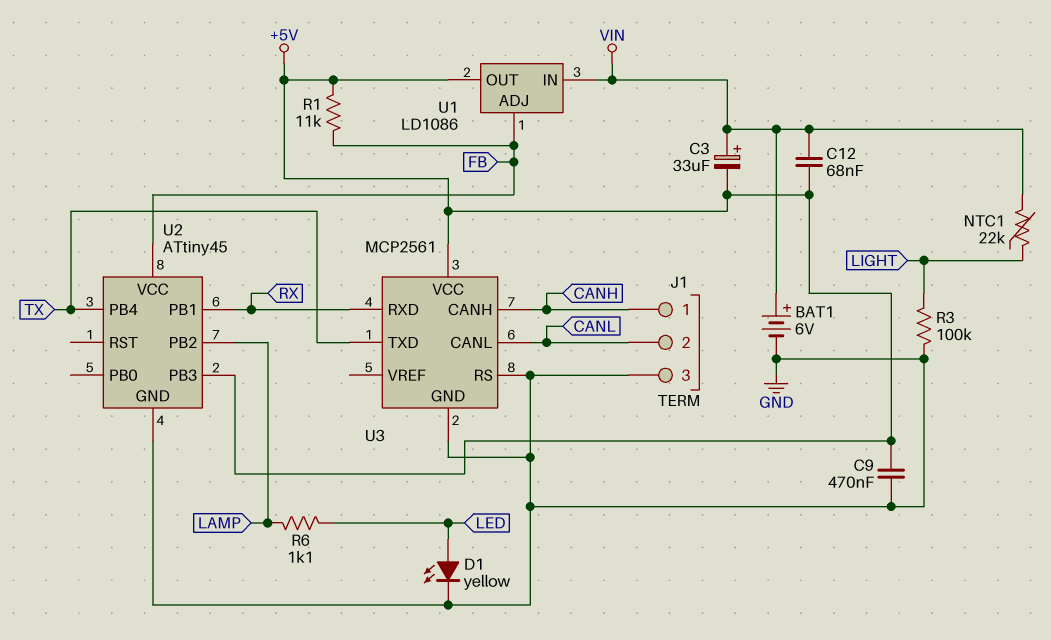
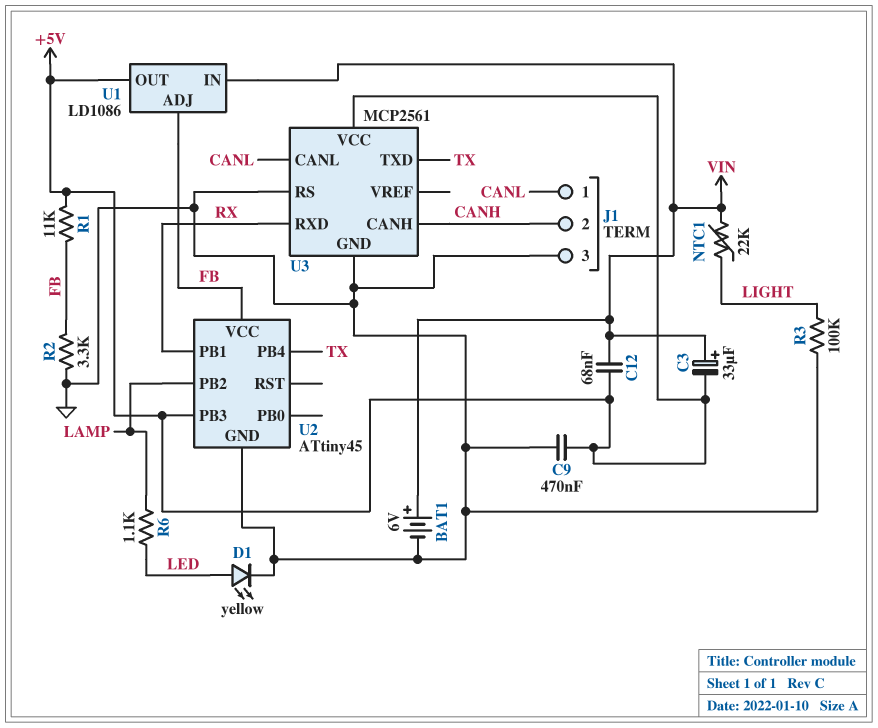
J1 pin 1: CANH -> CANL
J1 pin 2: CANL -> CANH
R2: none -> 3.3k (FB, GND)

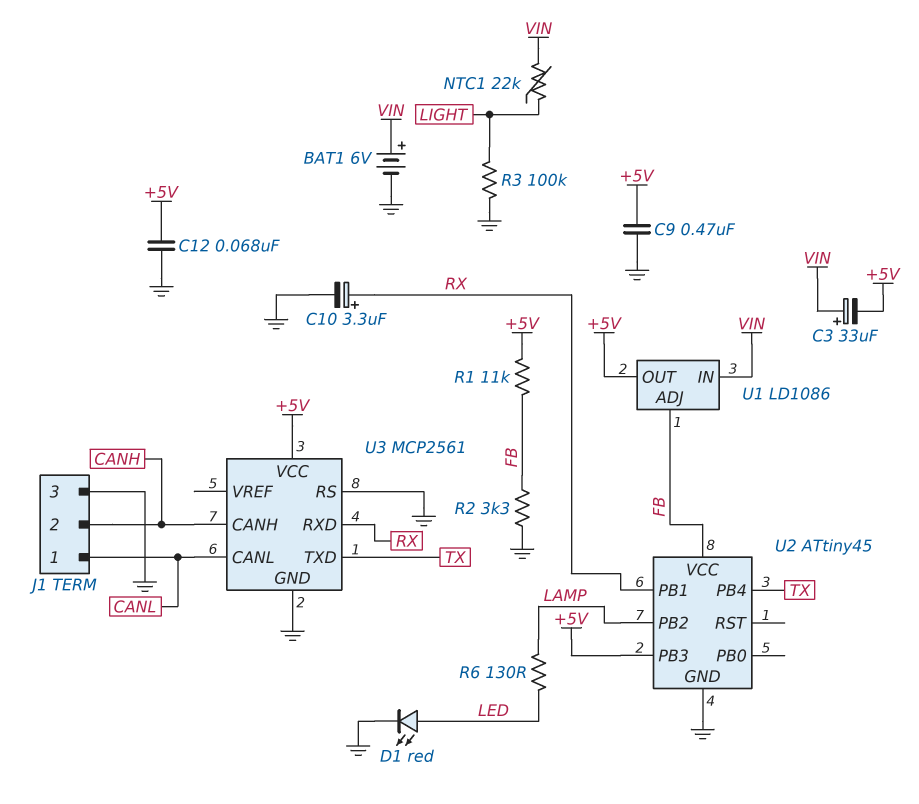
C10: none -> 3.3uF (plus RX, minus GND)
C12: 68nF (+5V, VIN) -> 68nF (+5V, GND)
D1: LED yellow (A LED, K GND) -> LED red (A LED, K GND)
R6: 1.1k (LAMP, LED) -> 130 (LAMP, LED)

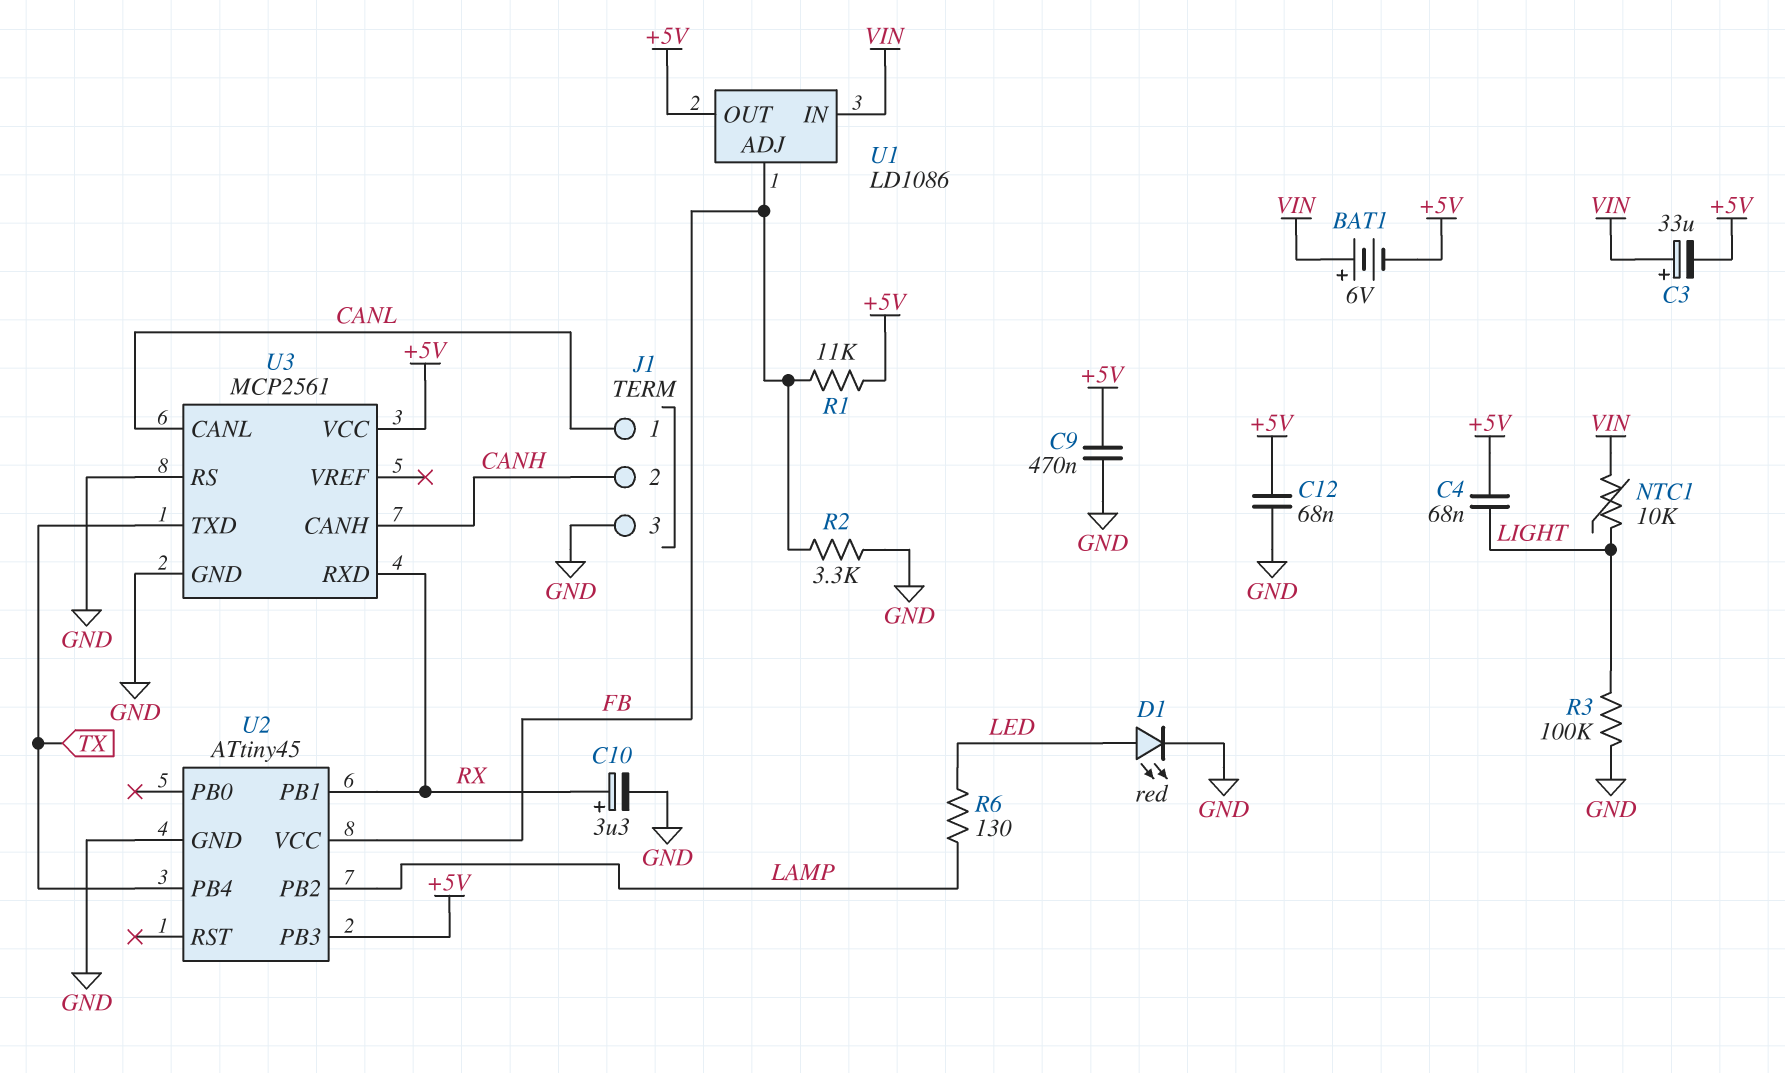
BAT1: 6V (plus VIN, minus GND) -> 6V (plus VIN, minus +5V)
C4: none -> 68nF (+5V, LIGHT)
NTC1: 22k (LIGHT, VIN) -> 10k (LIGHT, VIN)

